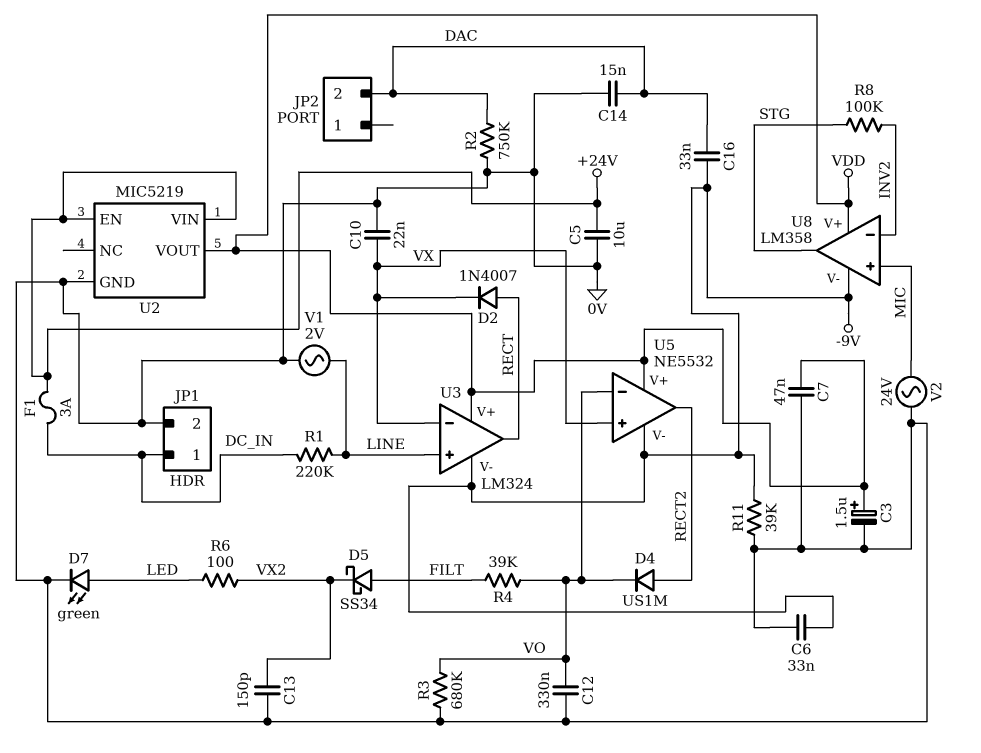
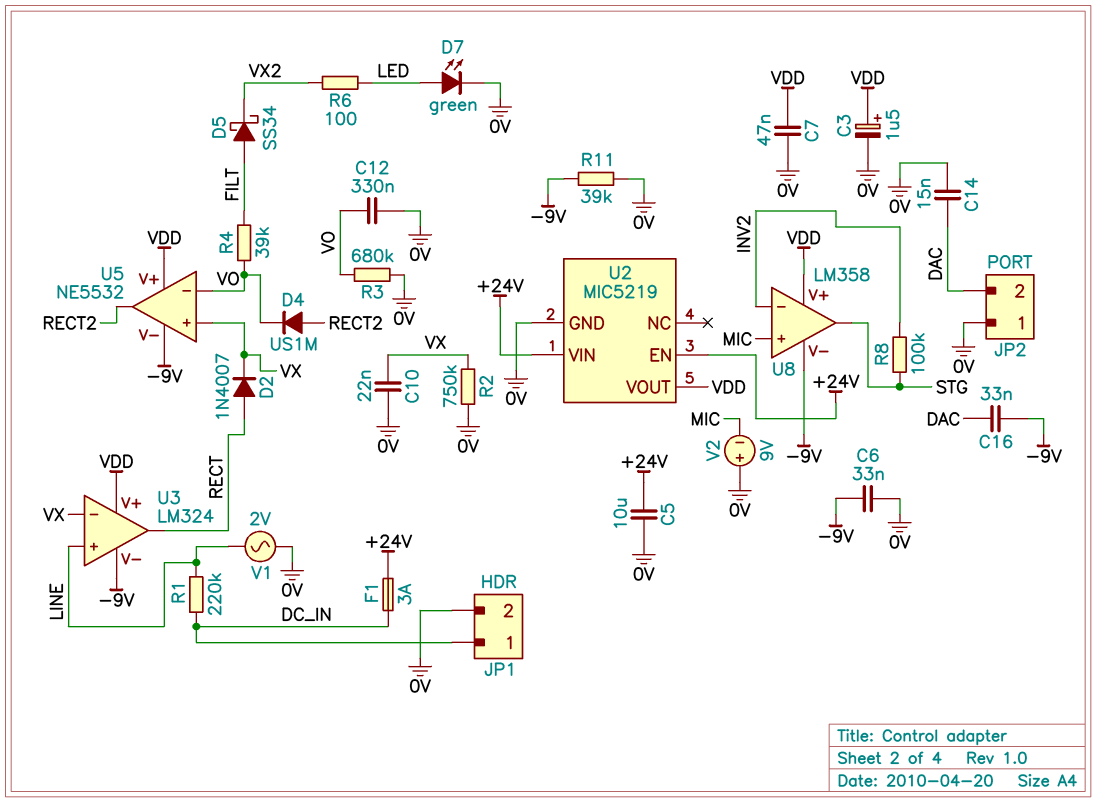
C13: 150pF (0V, VX2) -> none
JP2 pin 1: none -> 0V
R2: 750k (0V, DAC) -> 750k (0V, VX)
V2: AC 24V (0V, MIC) -> 9V (plus 0V, minus MIC)

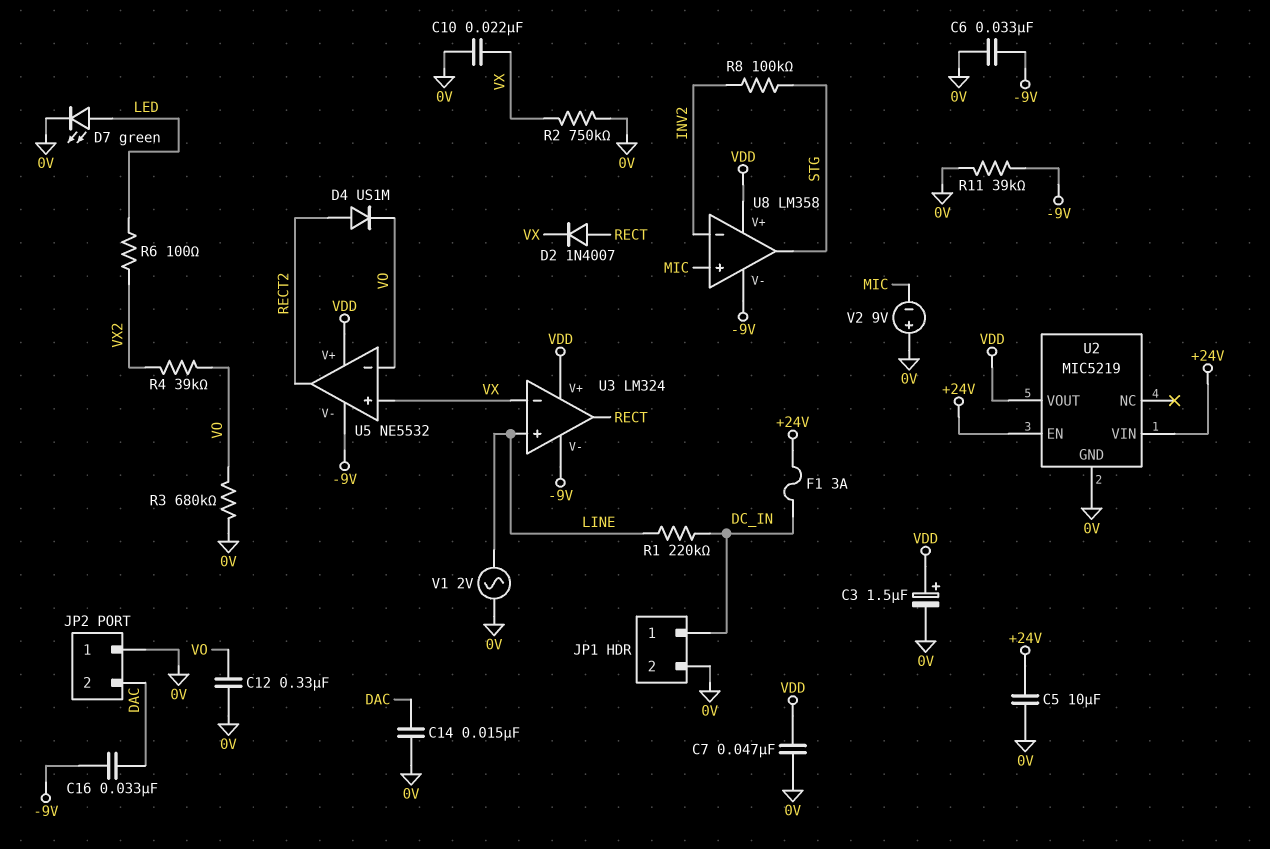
D5: schottky SS34 (A FILT, K VX2) -> none
R4: 39k (FILT, VO) -> 39k (VO, VX2)

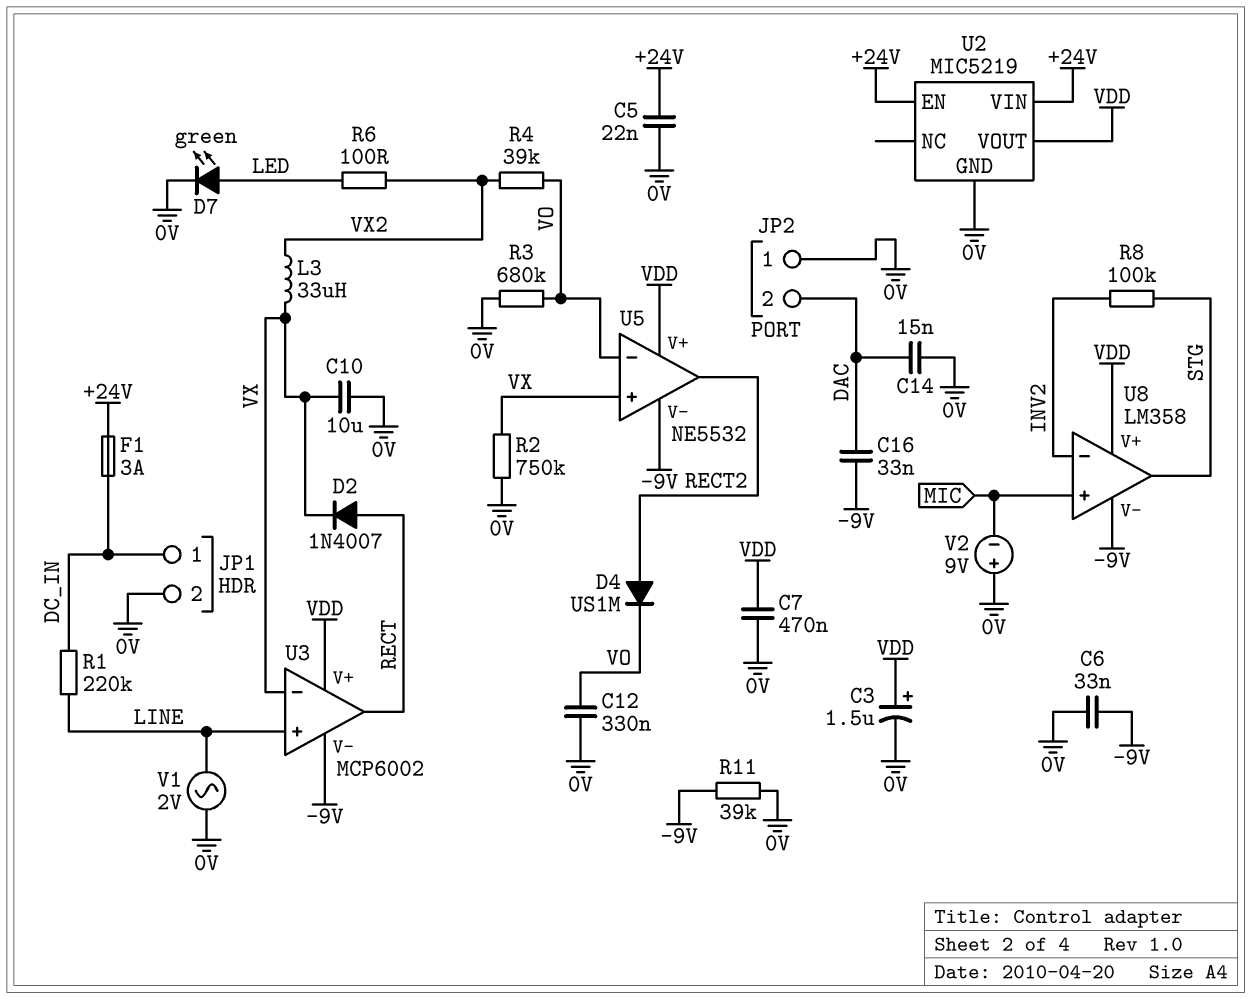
C5: 10uF (+24V, 0V) -> 22nF (+24V, 0V)
C7: 47nF (0V, VDD) -> 470nF (0V, VDD)
C10: 22nF (0V, VX) -> 10uF (0V, VX)
L3: none -> 33uH (VX, VX2)
U3: LM324 -> MCP6002

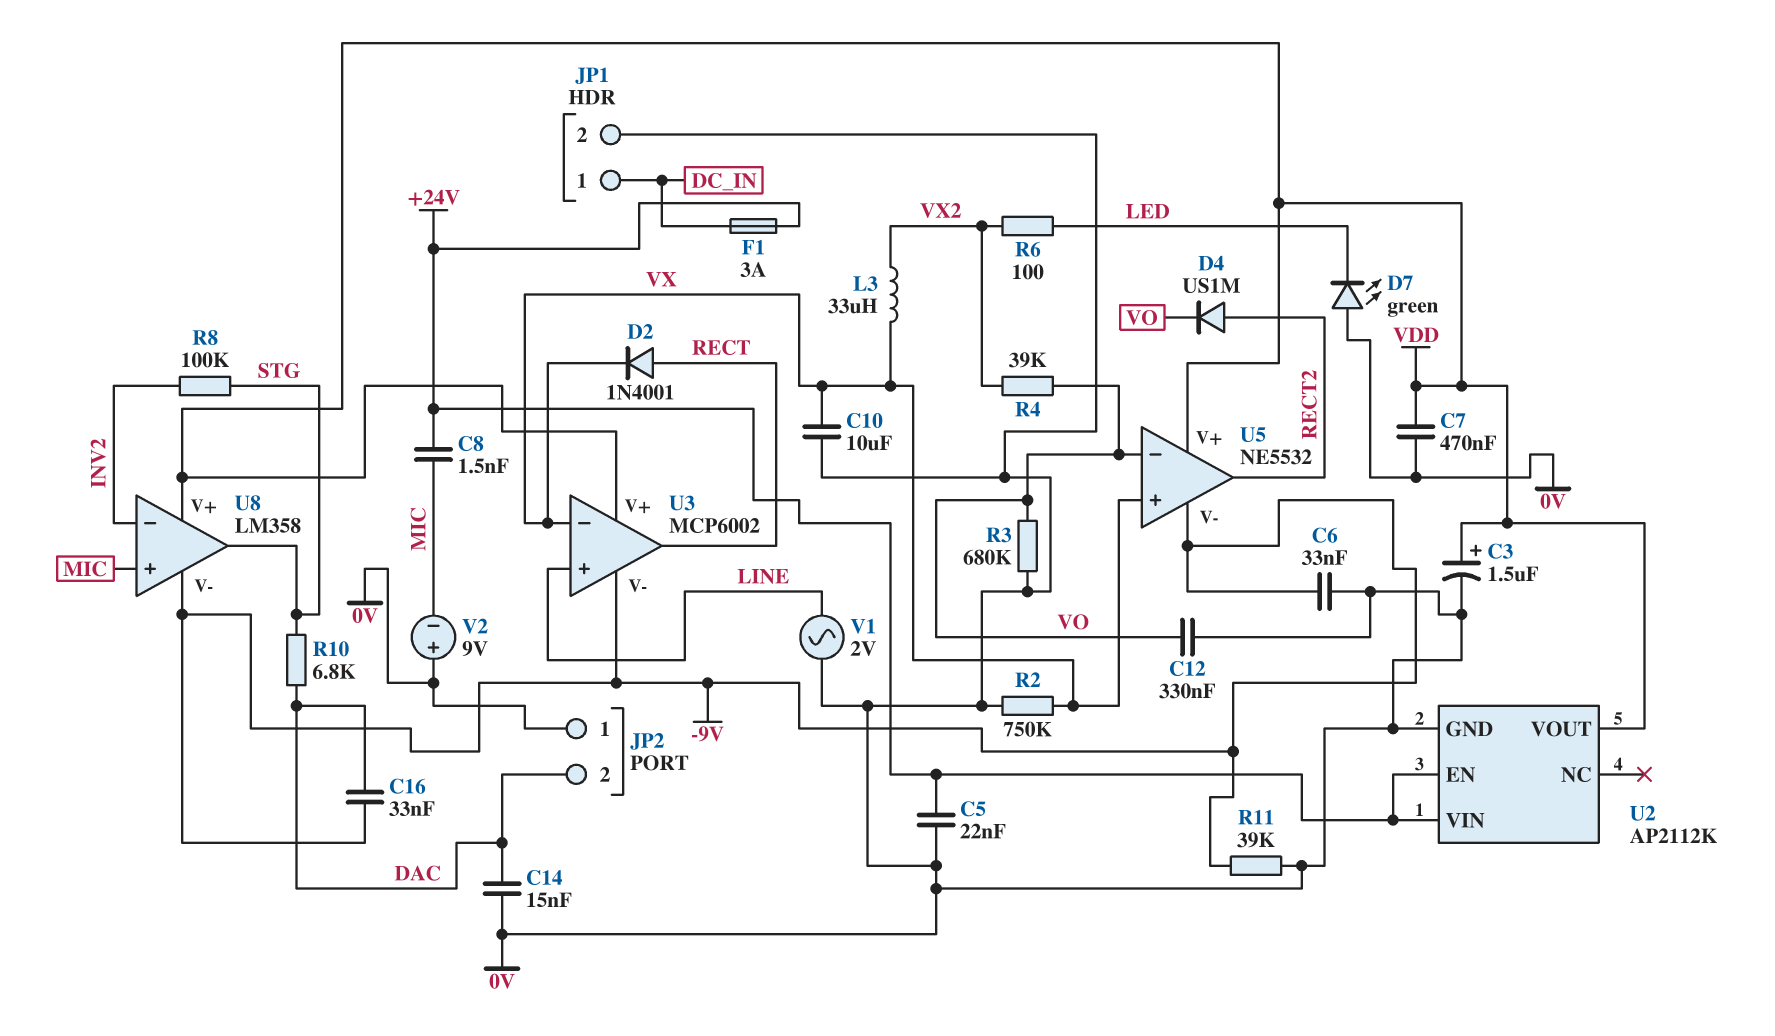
C8: none -> 1.5nF (+24V, MIC)
D2: diode 1N4007 (A RECT, K VX) -> diode 1N4001 (A RECT, K VX)
D7: LED green (A LED, K 0V) -> LED green (A 0V, K LED)
R1: 220k (DC_IN, LINE) -> none
R10: none -> 6.8k (DAC, STG)
U2: MIC5219 -> AP2112K

